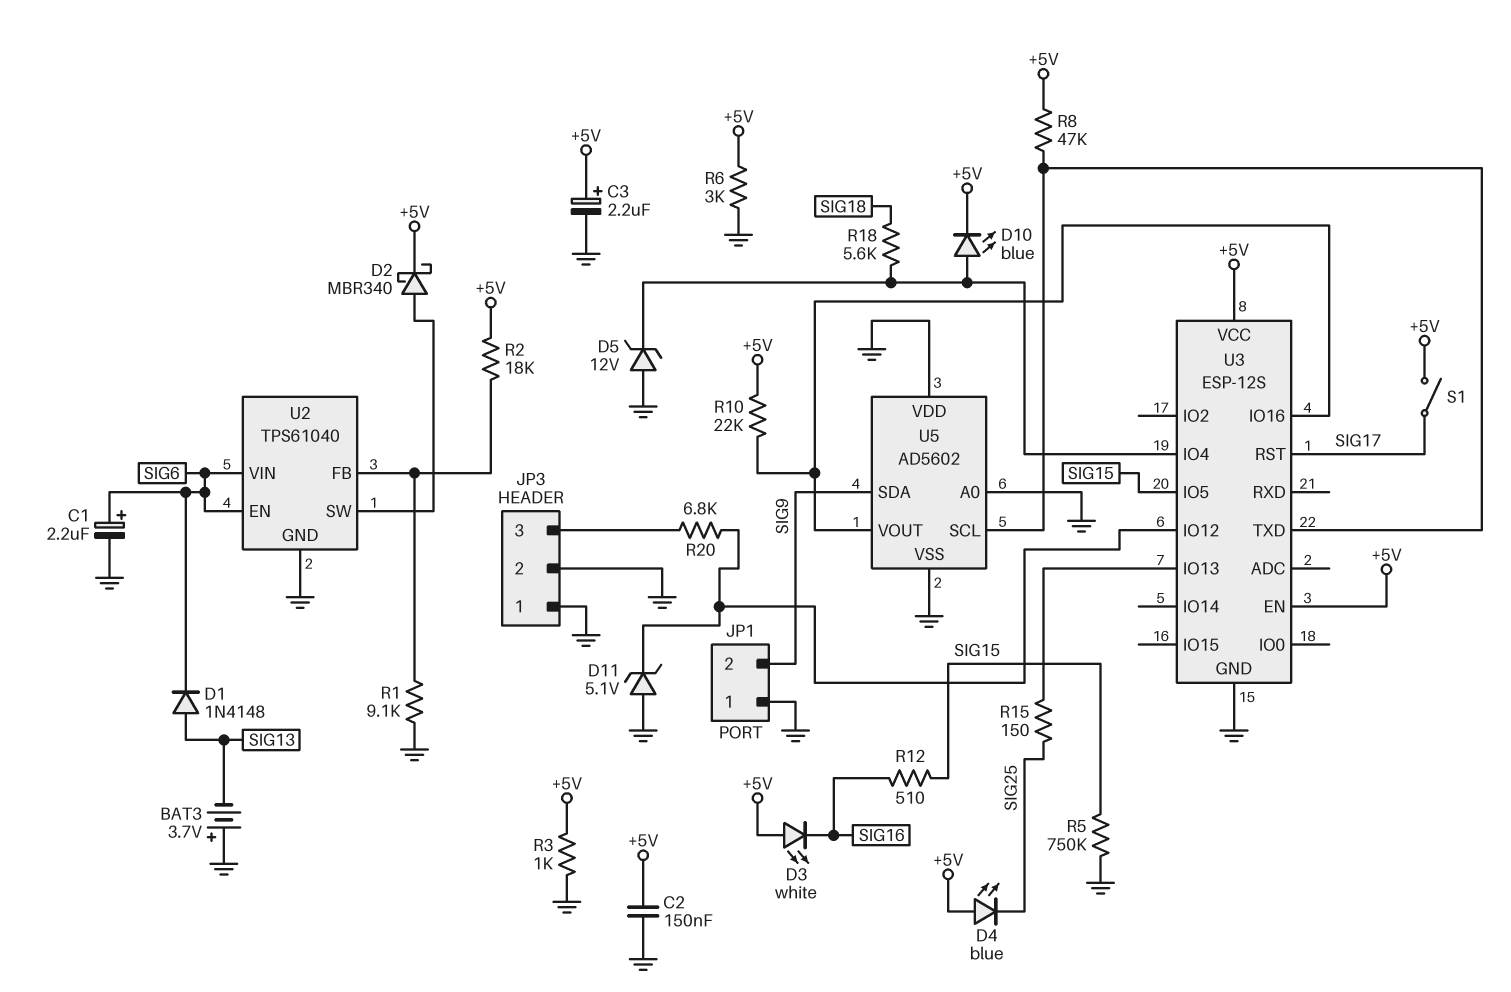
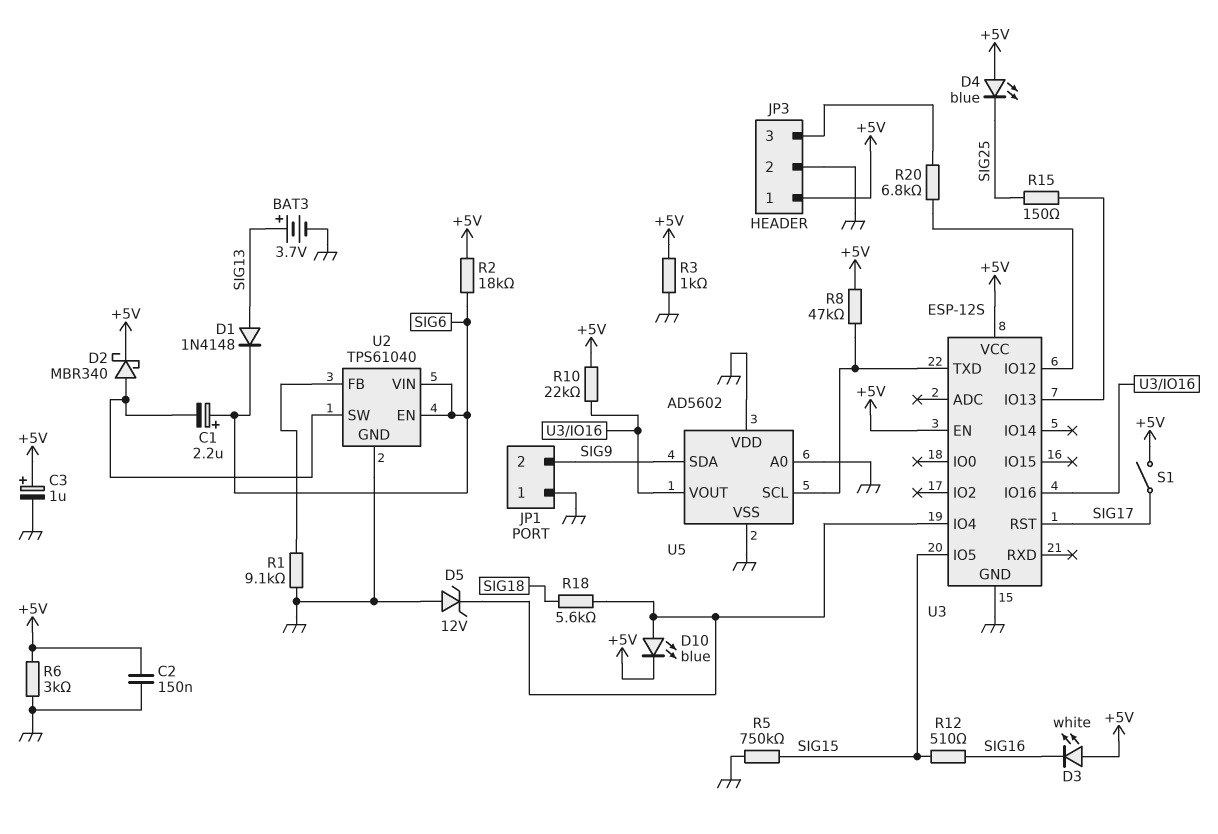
BAT3: 3.7V (plus GND, minus SIG13) -> 3.7V (plus SIG13, minus GND)
C1: 2.2uF (plus SIG6, minus GND) -> 2.2uF (plus SIG6, minus U2/SW)
C3: 2.2uF (plus +5V, minus GND) -> 1uF (plus +5V, minus GND)
D11: zener 5.1V (A GND, K U3/IO12) -> none
JP3 pin 1: GND -> +5V
R2: 18k (+5V, U2/FB) -> 18k (+5V, SIG6)

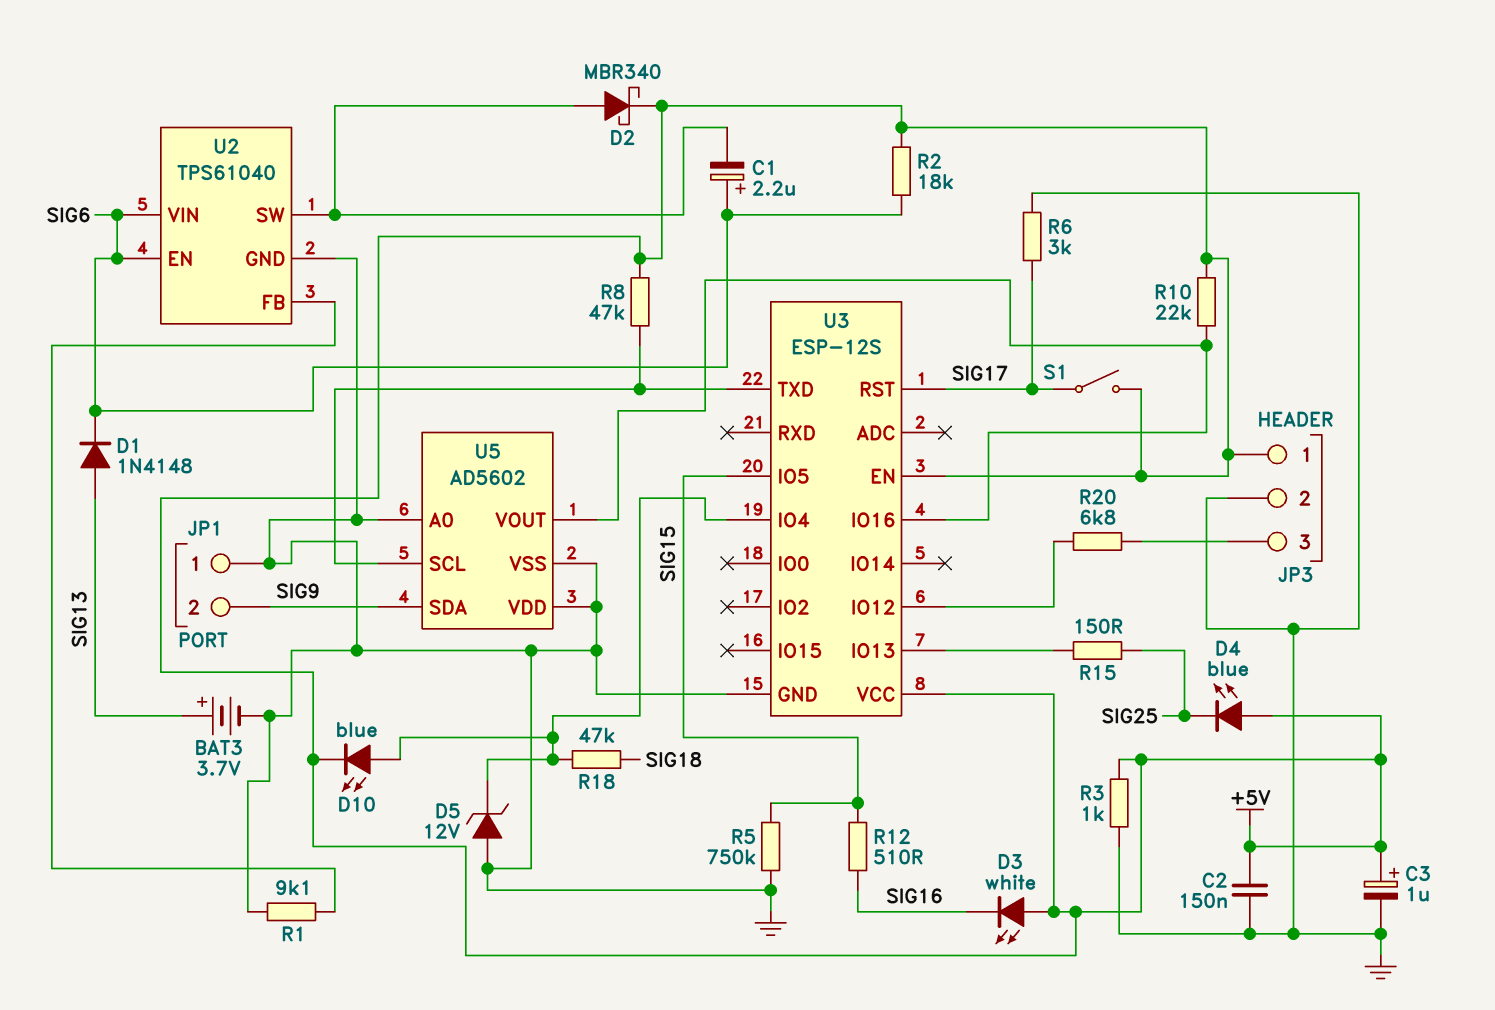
R6: 3k (+5V, GND) -> 3k (GND, SIG17)
R18: 5.6k (SIG18, U3/IO4) -> 47k (SIG18, U3/IO4)

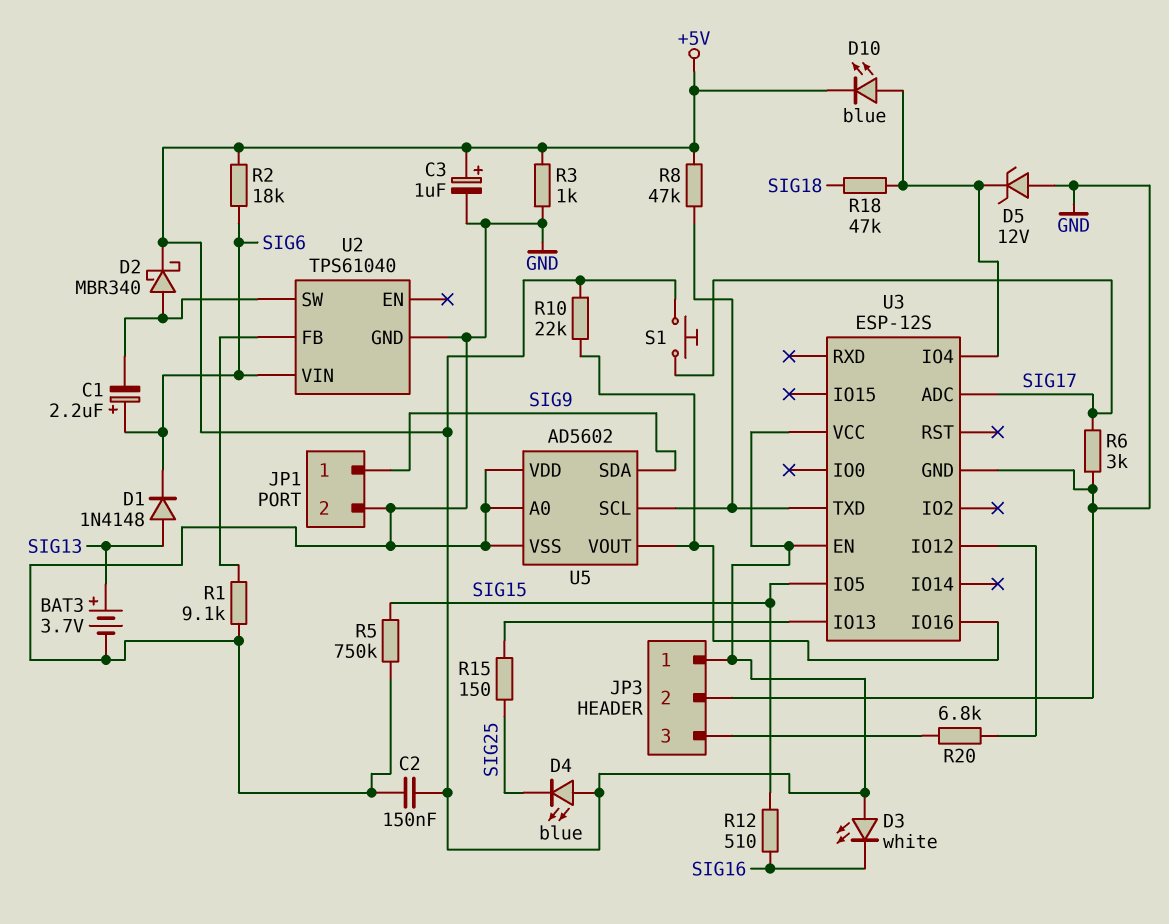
JP1 pin 1: GND -> SIG9
JP1 pin 2: SIG9 -> GND
S1: switch (+5V, SIG17) -> button (+5V, SIG17)
U2 pin EN: SIG6 -> none
U3 pin ADC: none -> SIG17
U3 pin RST: SIG17 -> none

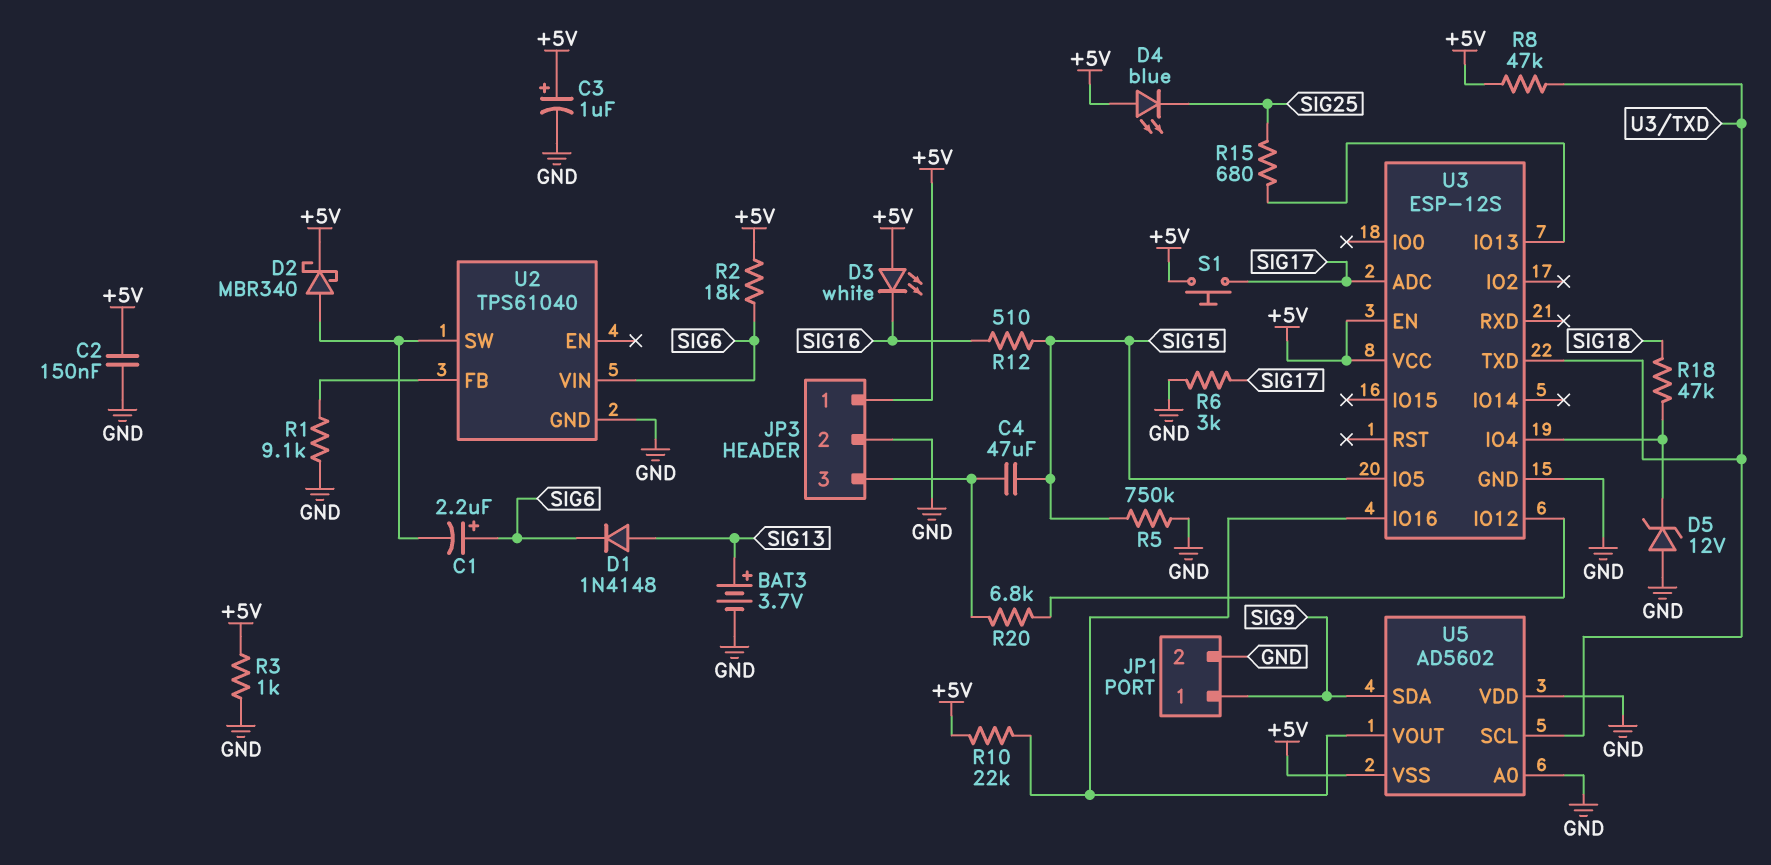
C4: none -> 47uF (JP3/3, SIG15)
D10: LED blue (A U3/IO4, K +5V) -> none
R15: 150 (SIG25, U3/IO13) -> 680 (SIG25, U3/IO13)
U5 pin VSS: GND -> +5V

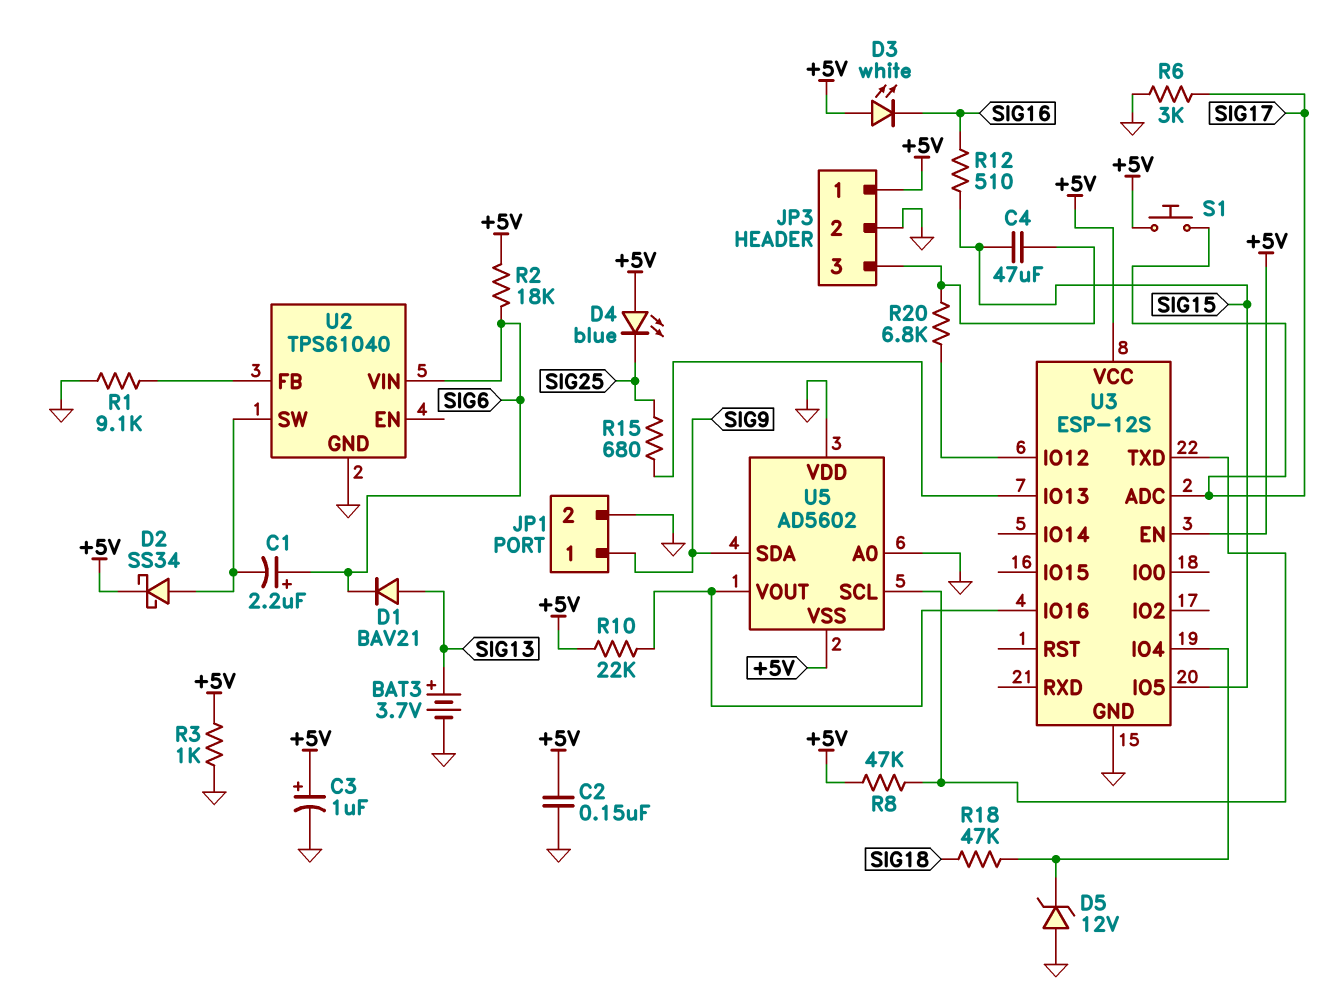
D1: diode 1N4148 (A SIG13, K SIG6) -> diode BAV21 (A SIG13, K SIG6)
D2: schottky MBR340 (A U2/SW, K +5V) -> schottky SS34 (A U2/SW, K +5V)
R5: 750k (GND, SIG15) -> none

